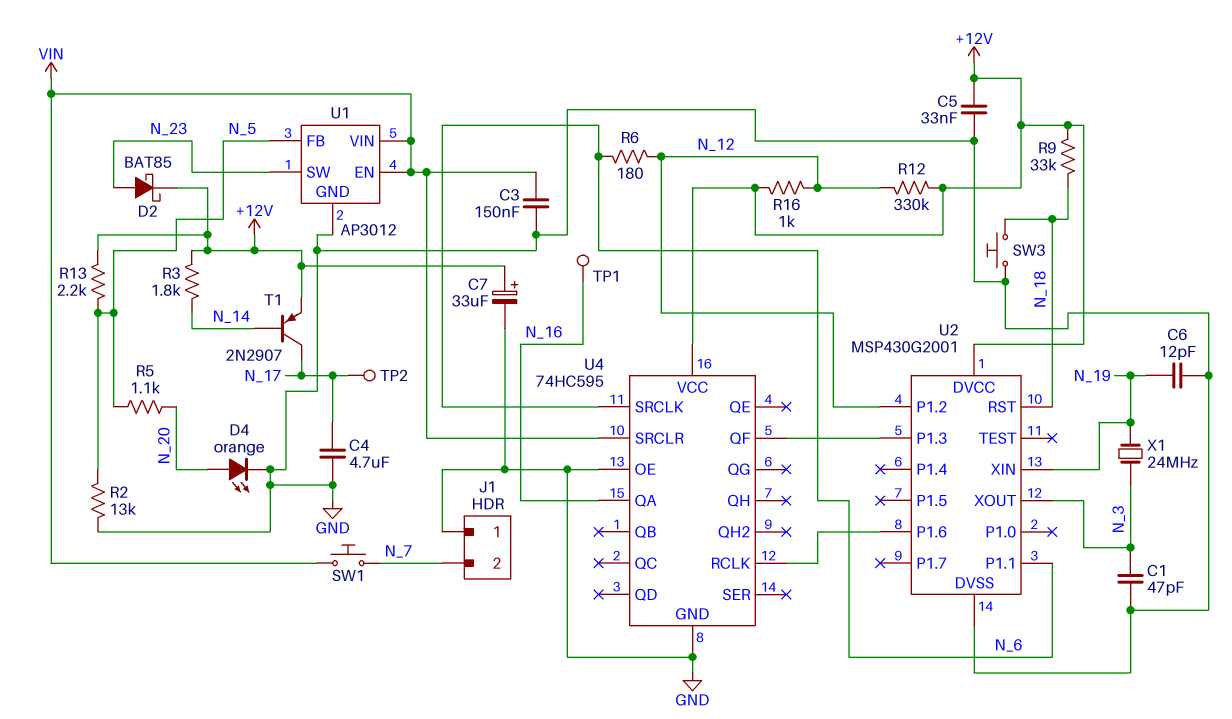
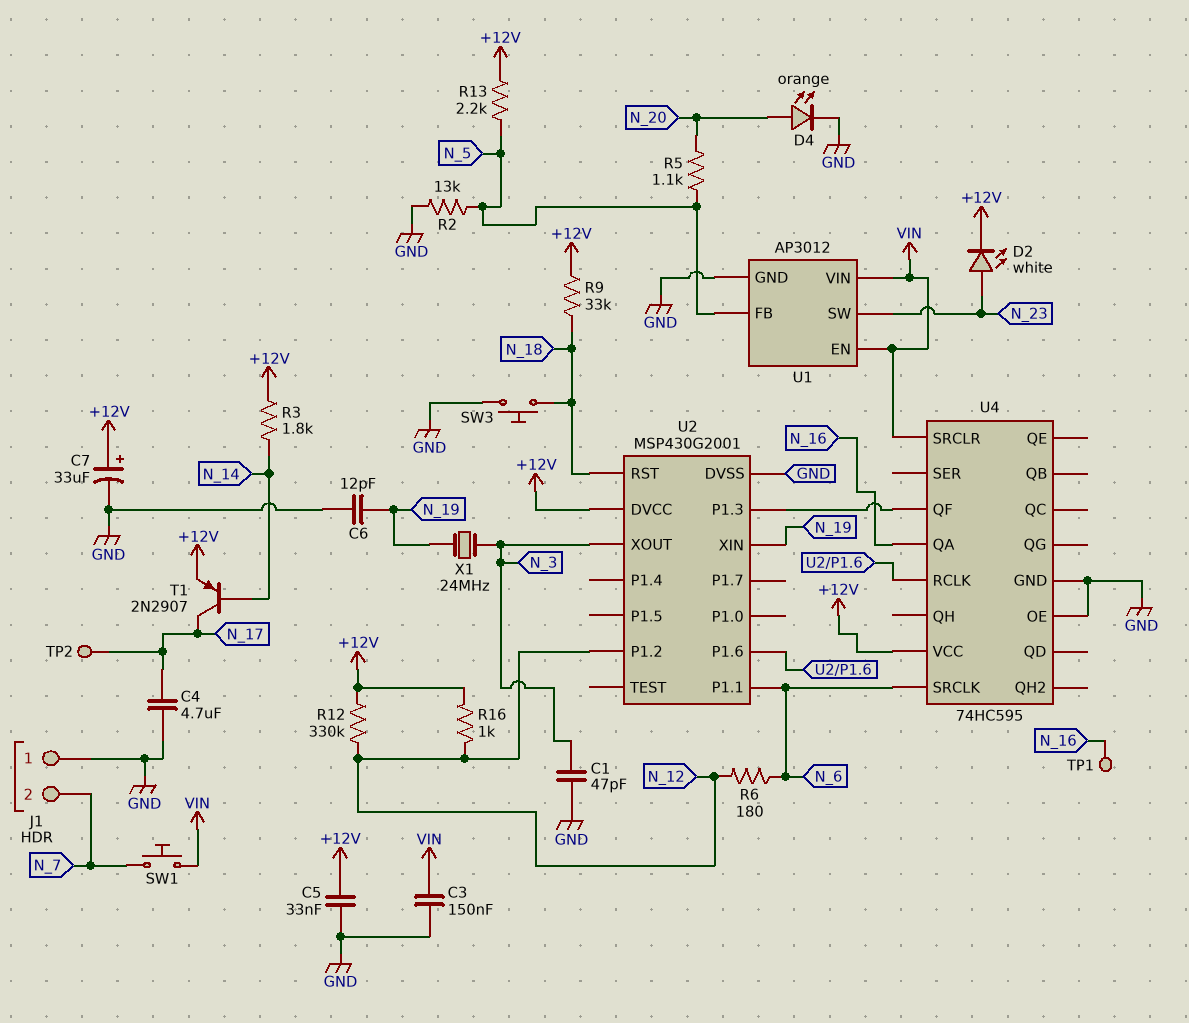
D2: schottky BAT85 (A N_23, K +12V) -> LED white (A N_23, K +12V)

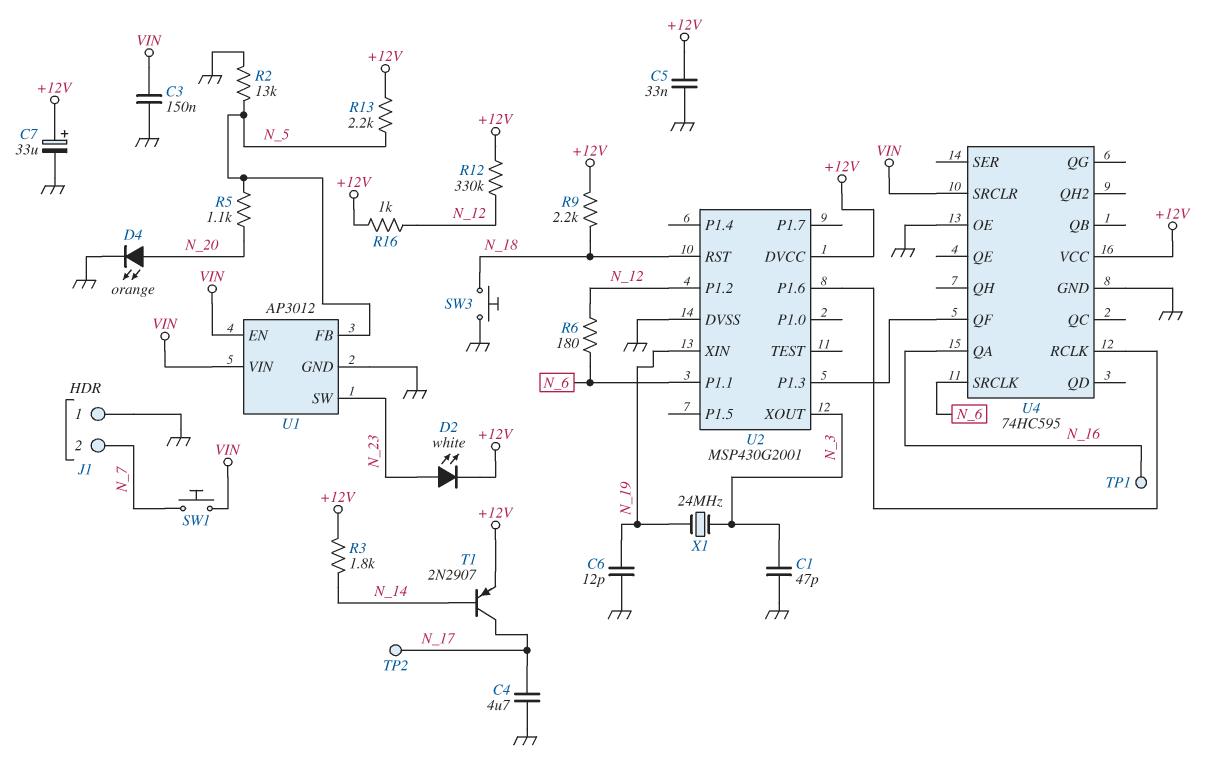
R9: 33k (+12V, N_18) -> 2.2k (+12V, N_18)

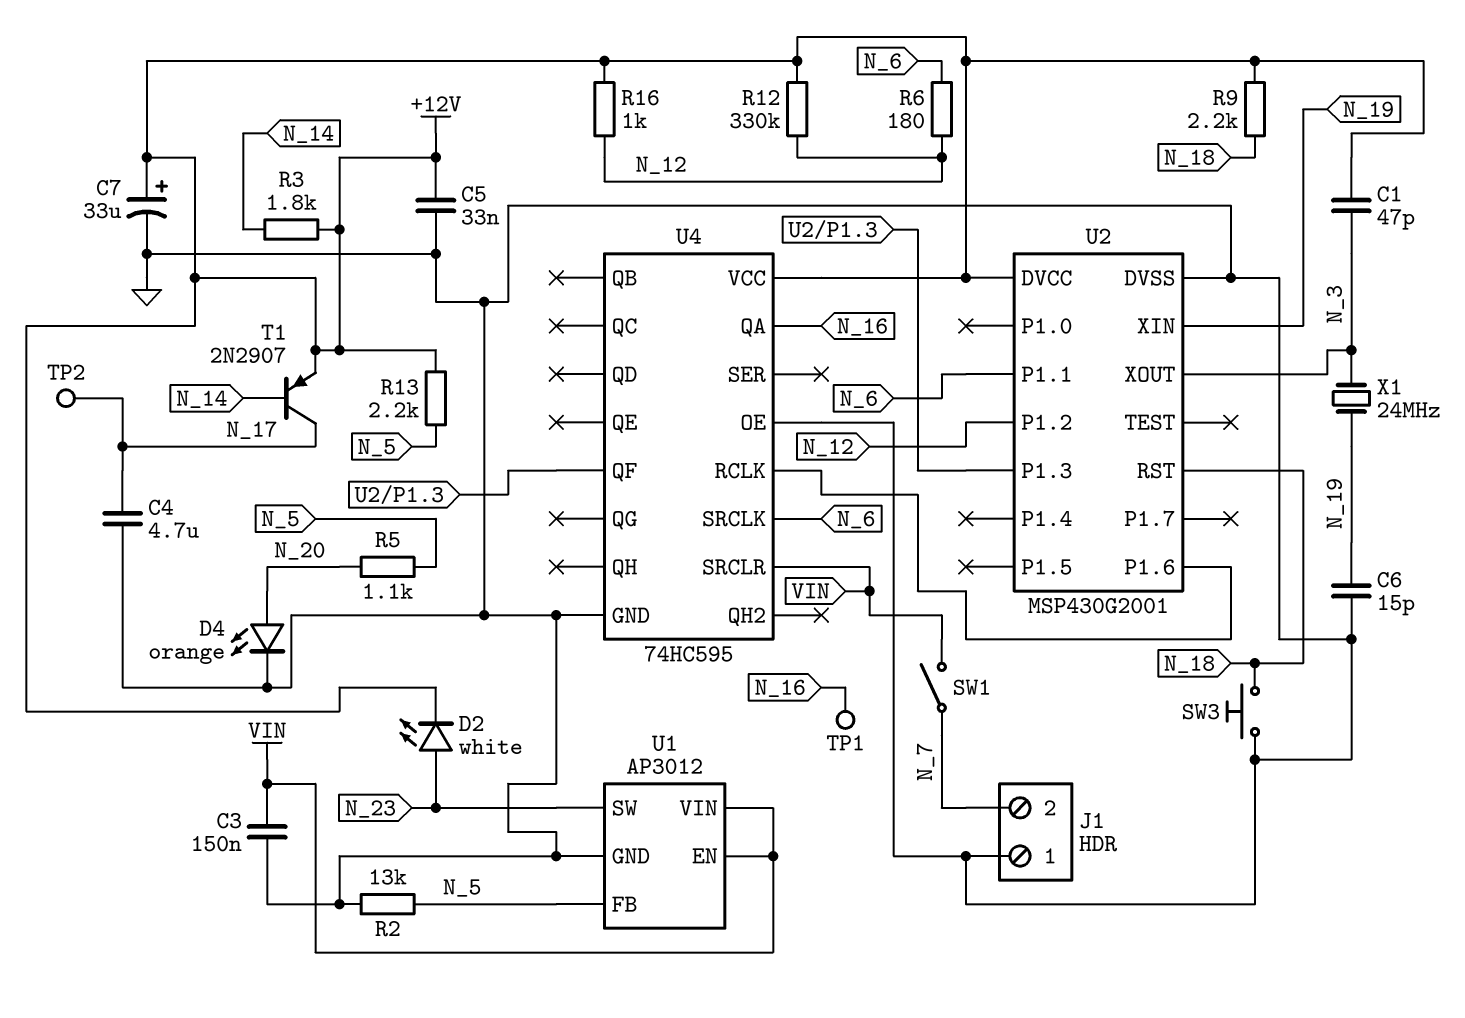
C1: 47pF (GND, N_3) -> 47pF (+12V, N_3)
C6: 12pF (GND, N_19) -> 15pF (GND, N_19)
SW1: button (N_7, VIN) -> switch (N_7, VIN)

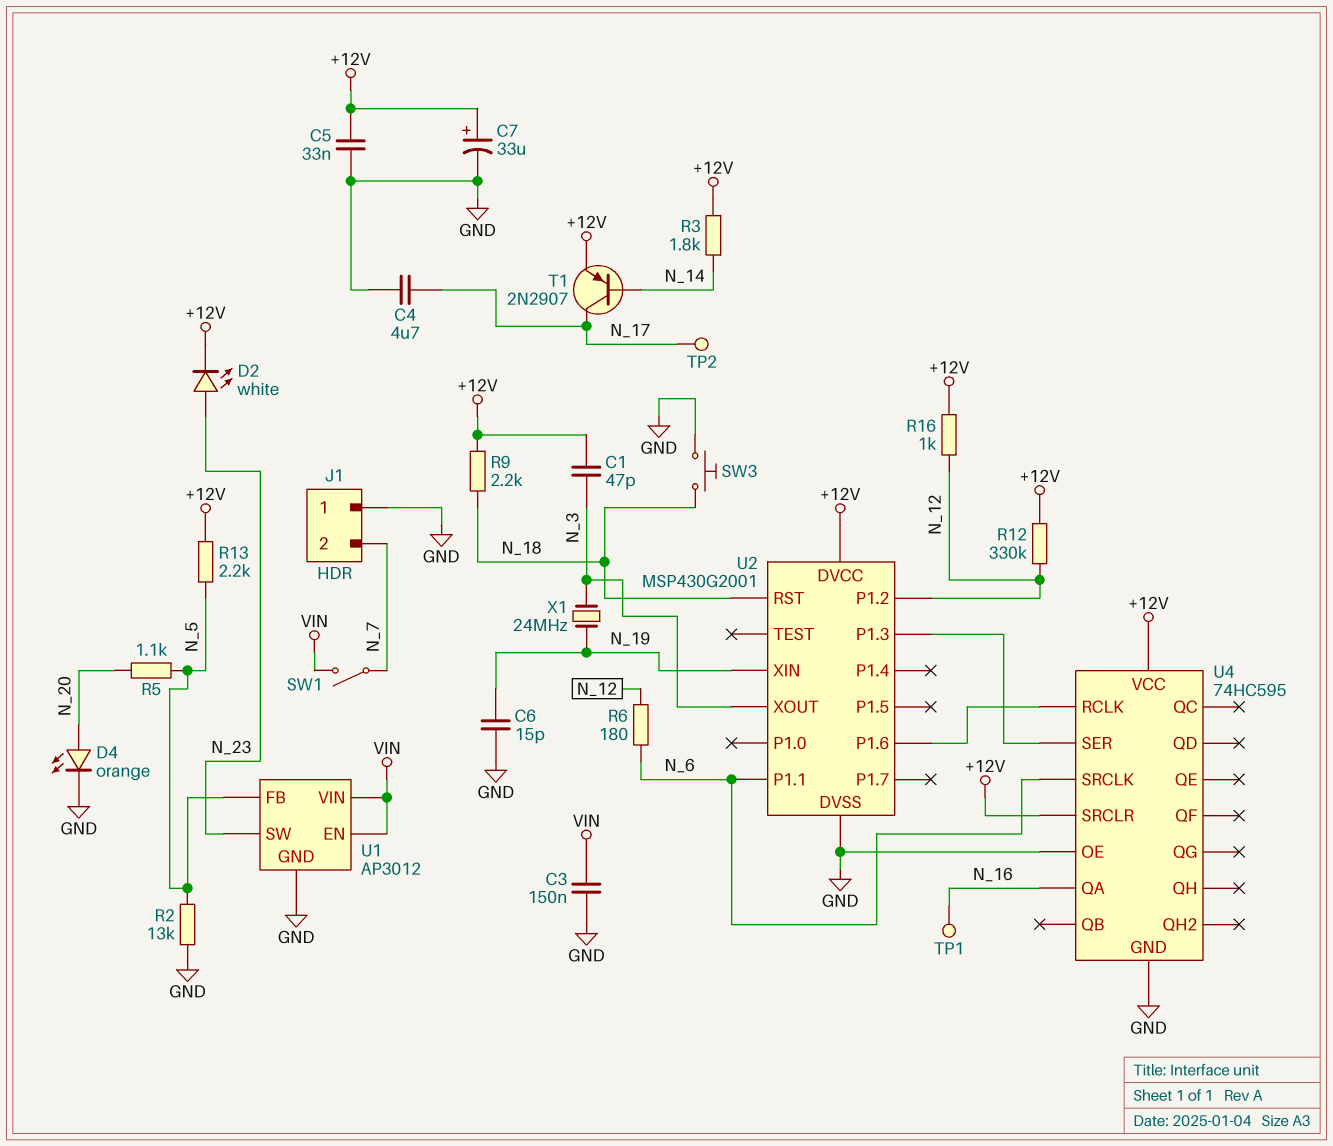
U4 pin QF: U2/P1.3 -> none
U4 pin SER: none -> U2/P1.3
U4 pin SRCLR: VIN -> +12V

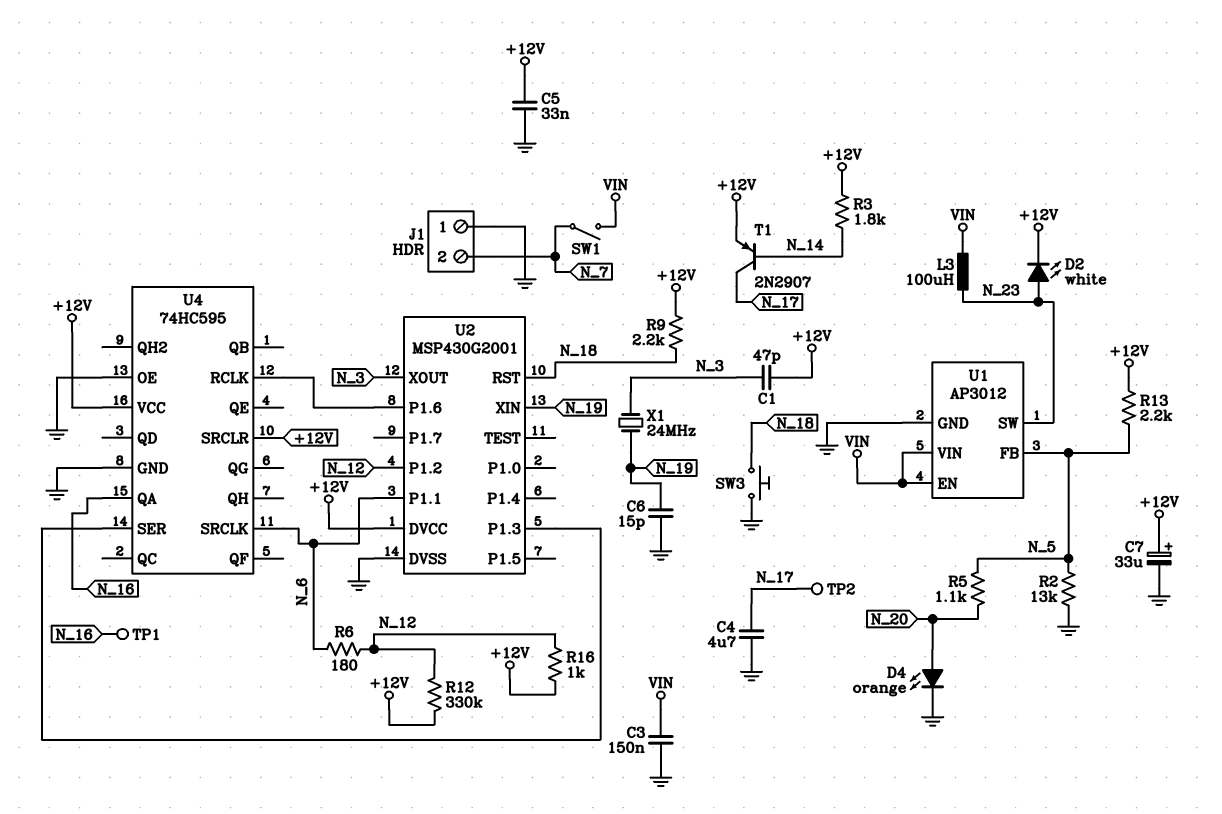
L3: none -> 100uH (N_23, VIN)

